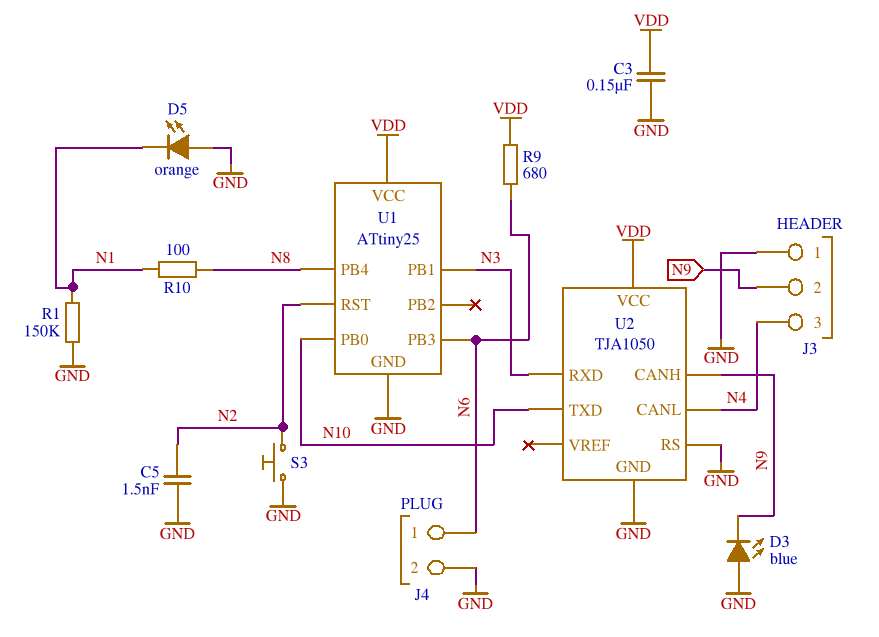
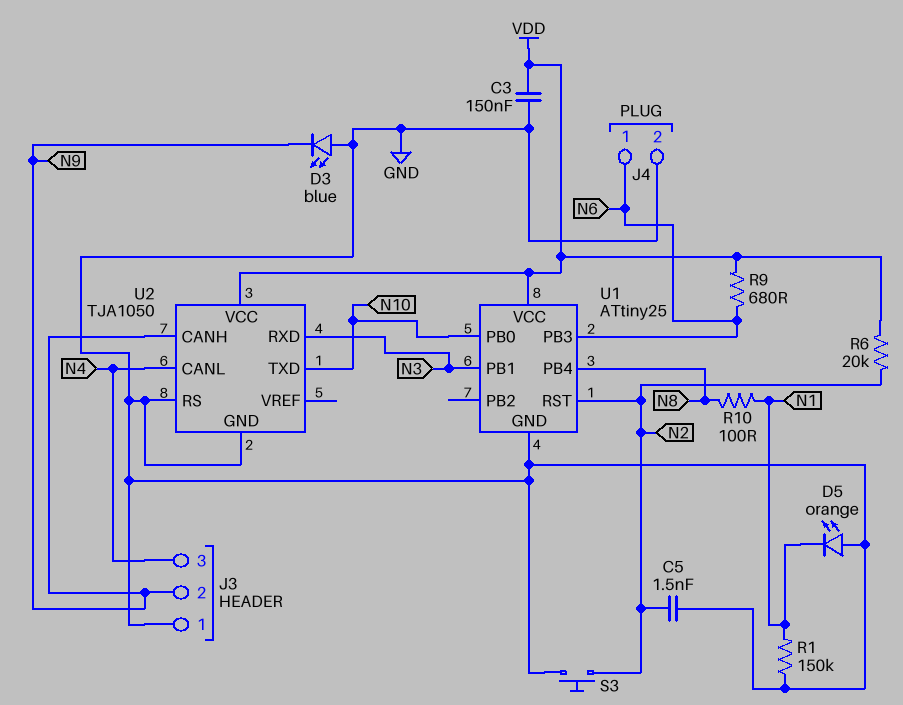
R6: none -> 20k (N2, VDD)

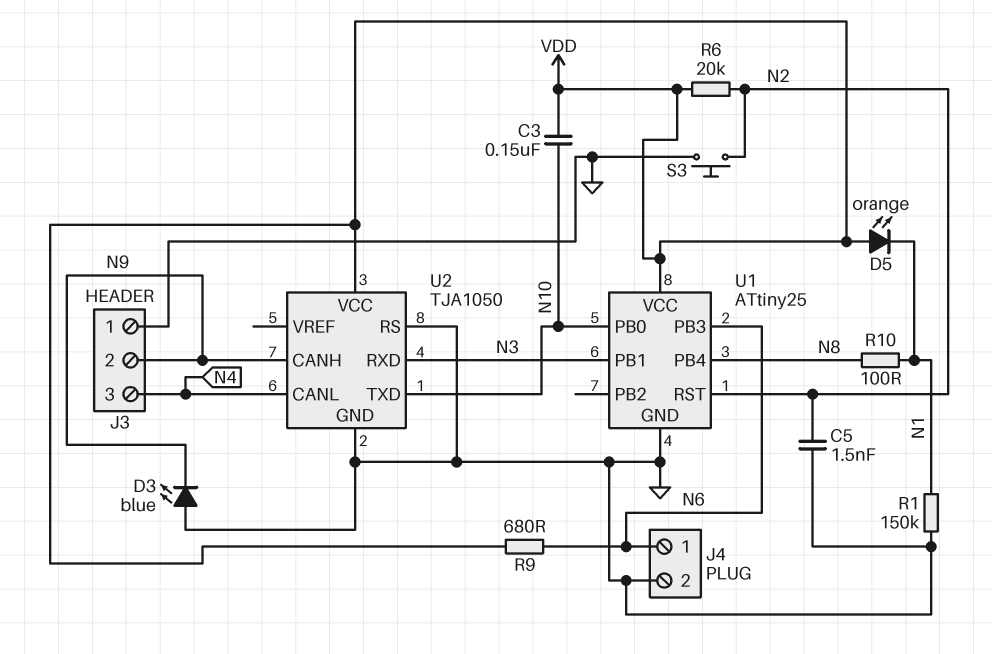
C3: 150nF (GND, VDD) -> 150nF (N10, VDD)
D5: LED orange (A GND, K N1) -> LED orange (A VDD, K N1)

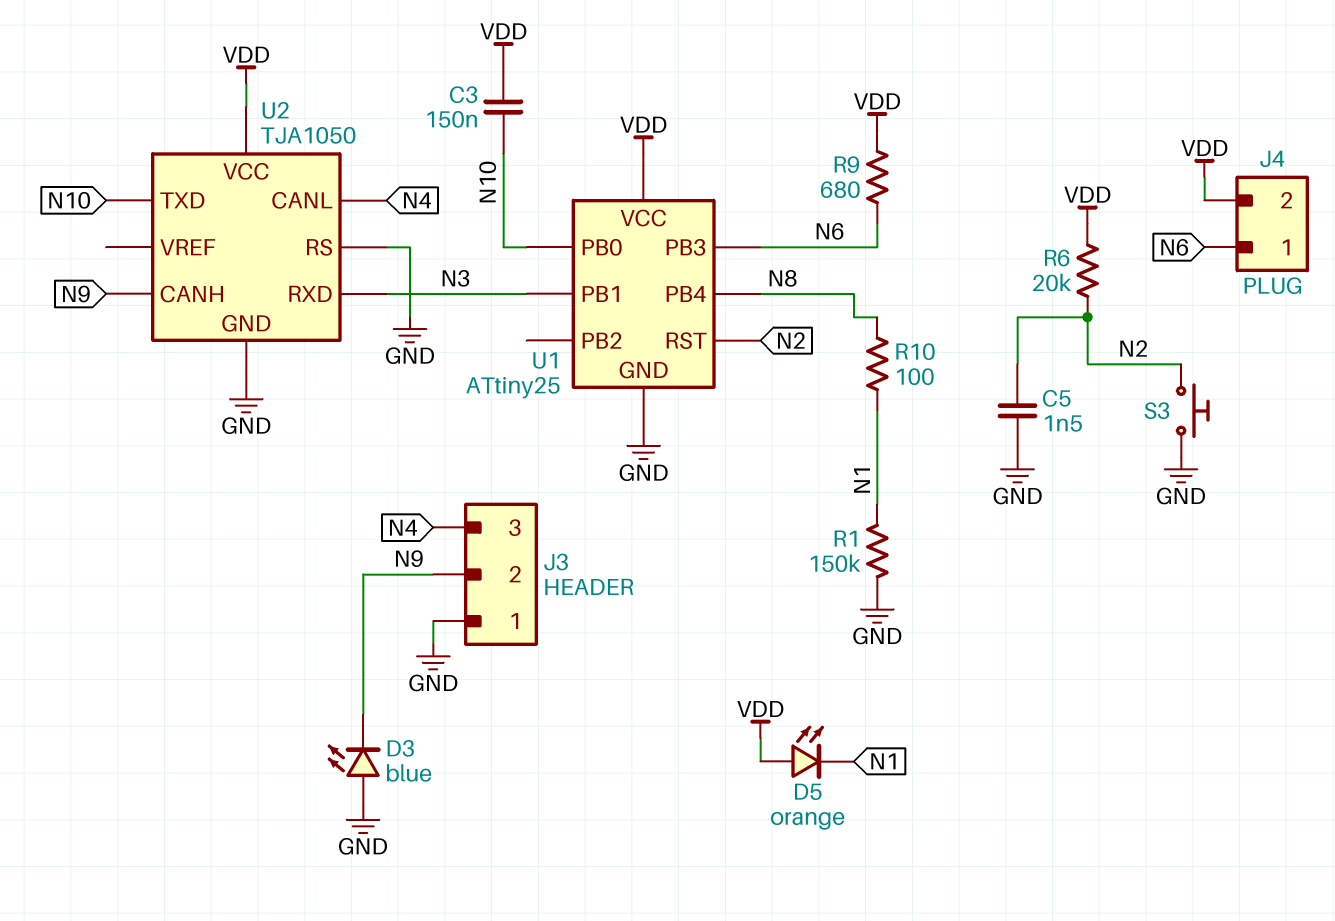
J4 pin 2: GND -> VDD

